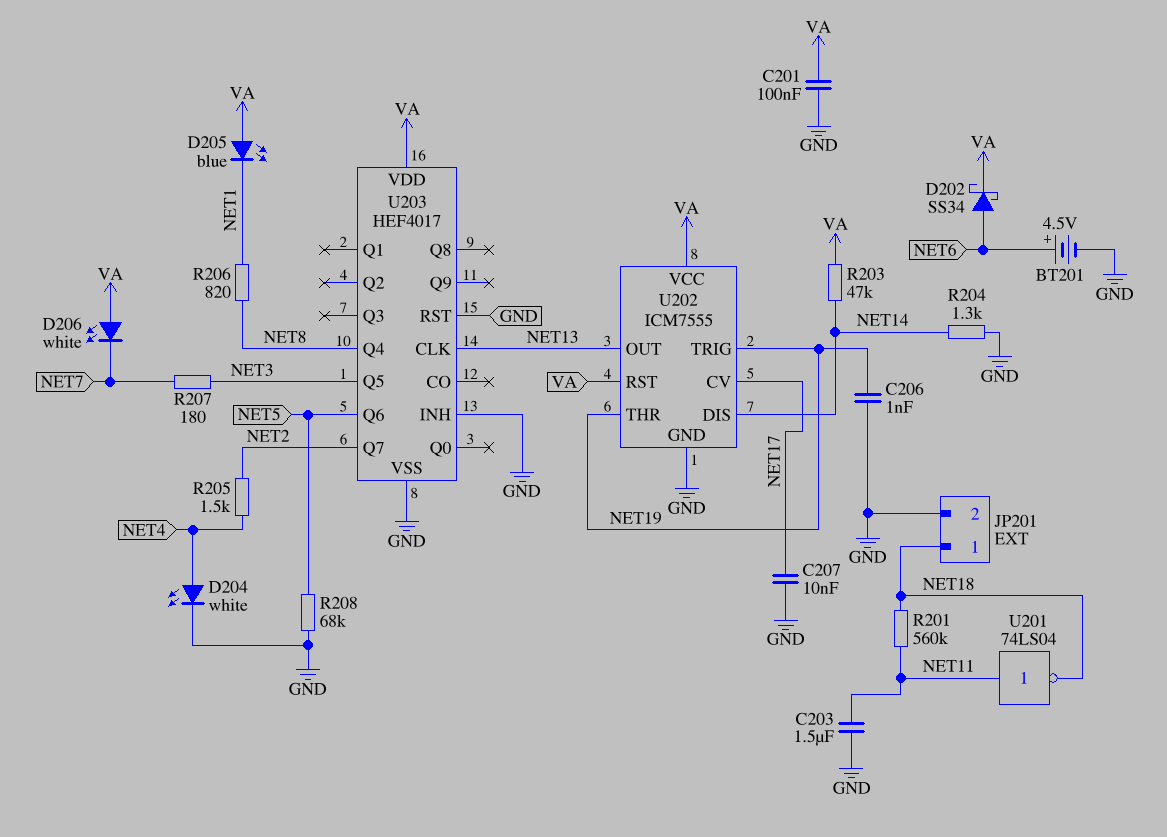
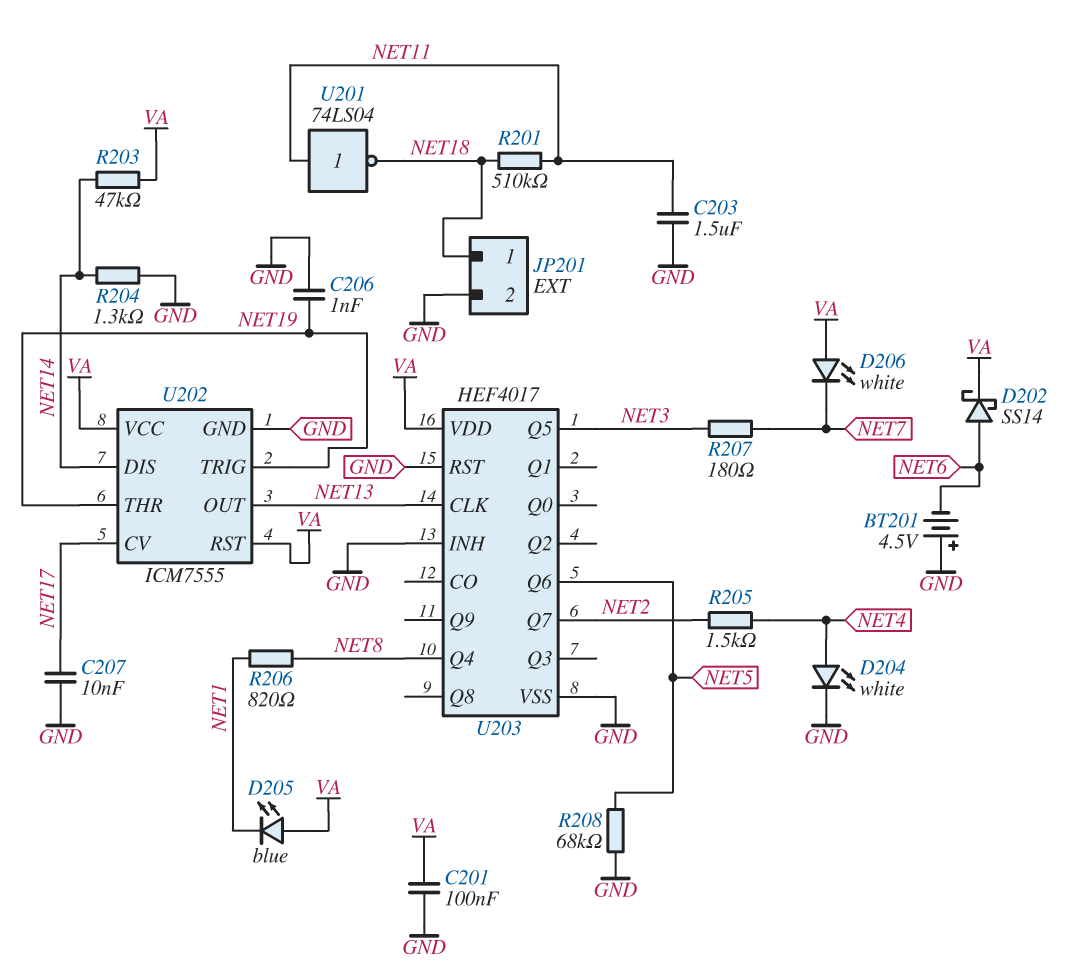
BT201: 4.5V (plus NET6, minus GND) -> 4.5V (plus GND, minus NET6)
D202: schottky SS34 (A NET6, K VA) -> schottky SS14 (A NET6, K VA)
R201: 560k (NET11, NET18) -> 510k (NET11, NET18)

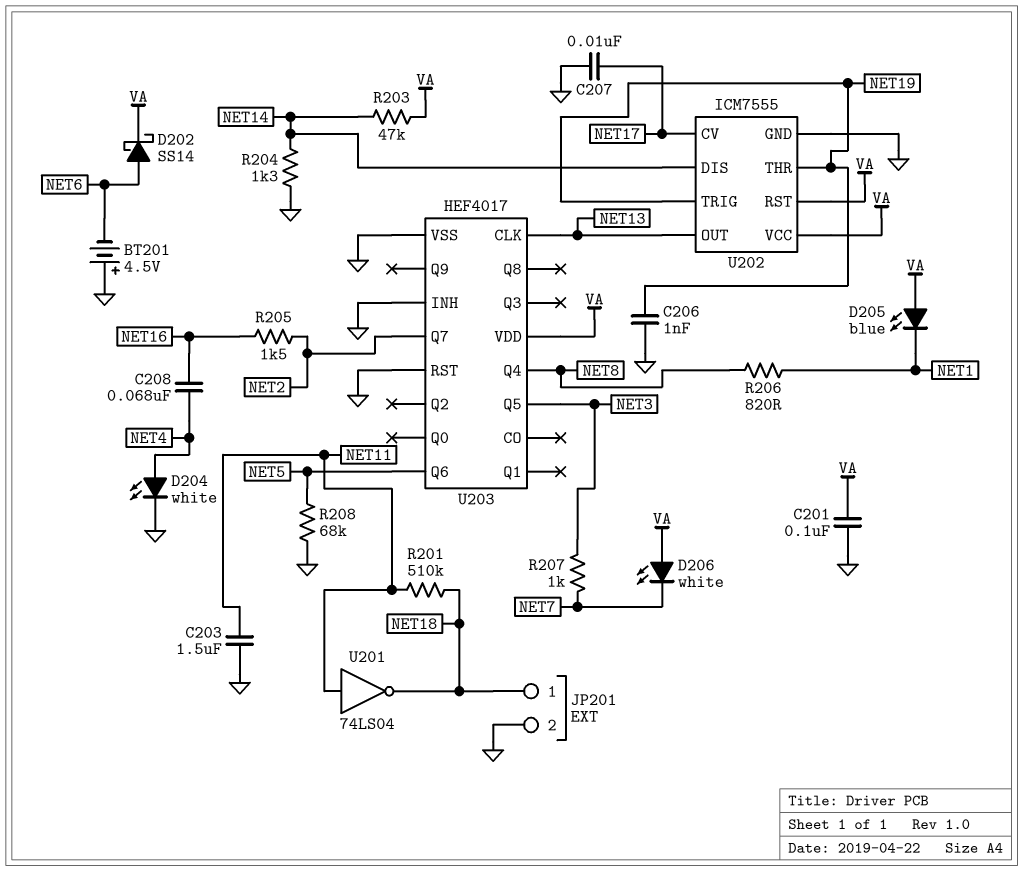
C208: none -> 68nF (NET4, NET16)
R205: 1.5k (NET2, NET4) -> 1.5k (NET2, NET16)
R207: 180 (NET3, NET7) -> 1k (NET3, NET7)

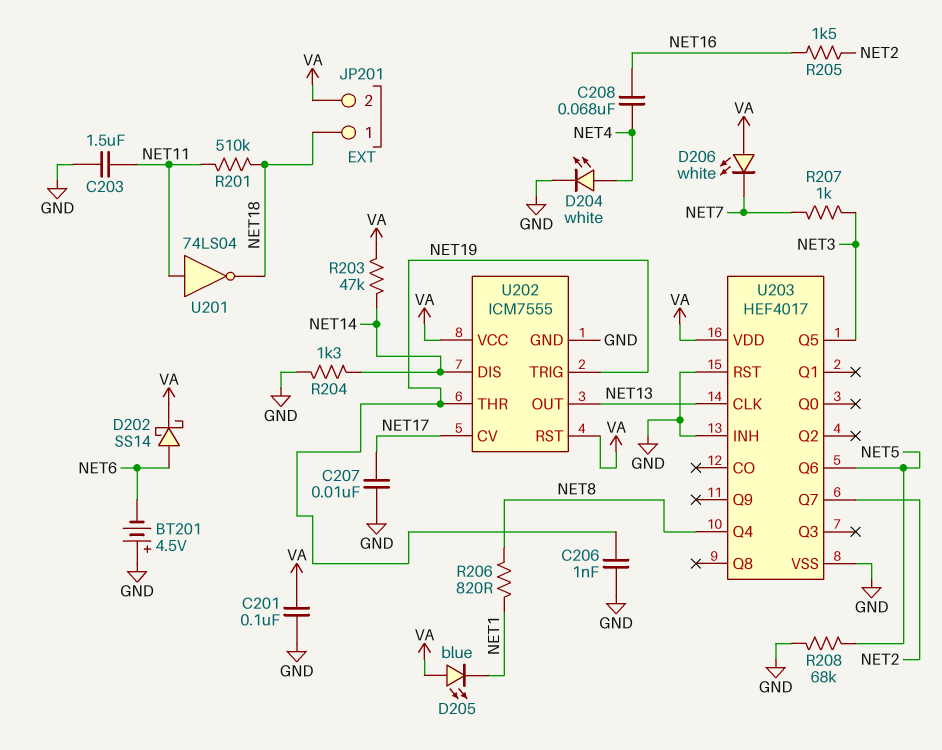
JP201 pin 2: GND -> VA

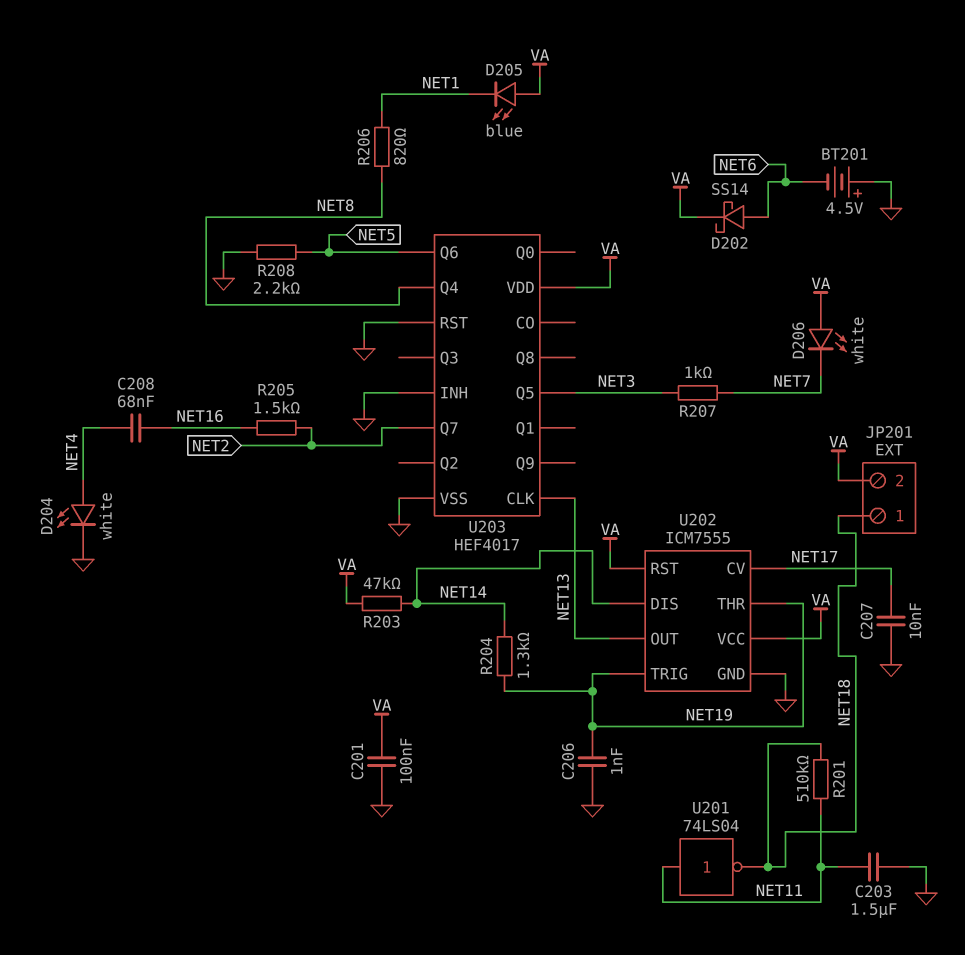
R204: 1.3k (GND, NET14) -> 1.3k (NET14, NET19)
R208: 68k (GND, NET5) -> 2.2k (GND, NET5)

